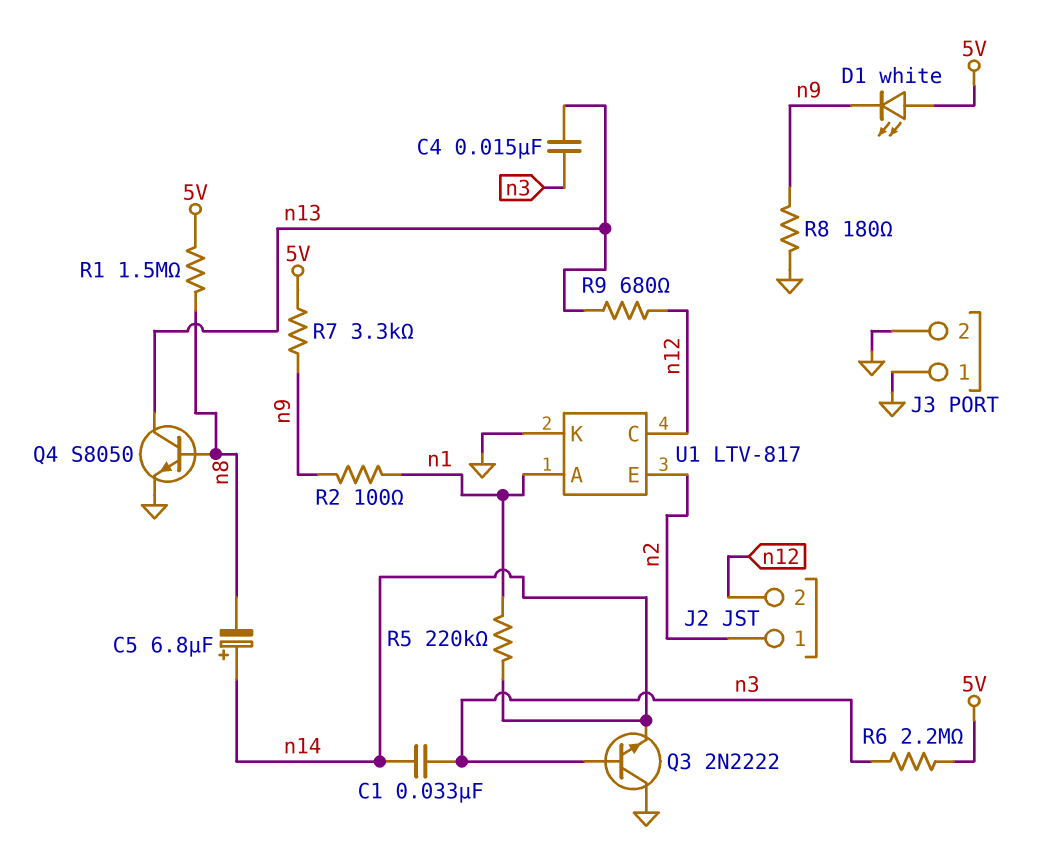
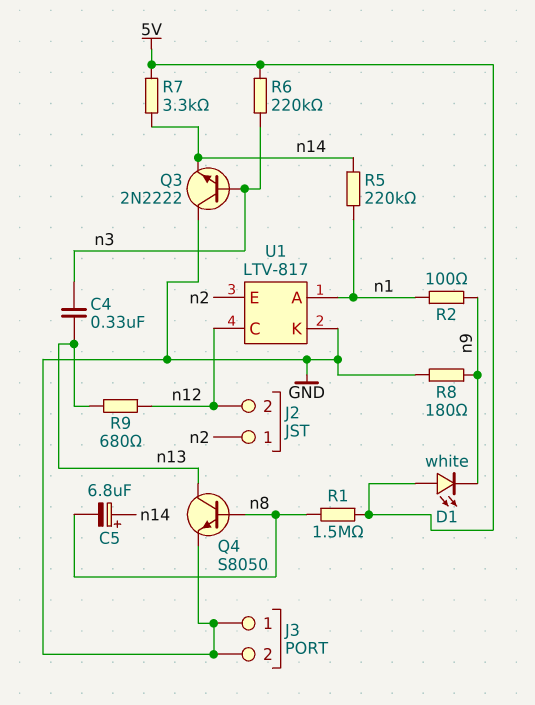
C1: 33nF (n3, n14) -> none
C4: 15nF (n3, n13) -> 330nF (n3, n13)
R6: 2.2M (5V, n3) -> 220k (5V, n3)
R7: 3.3k (5V, n9) -> 3.3k (5V, n14)

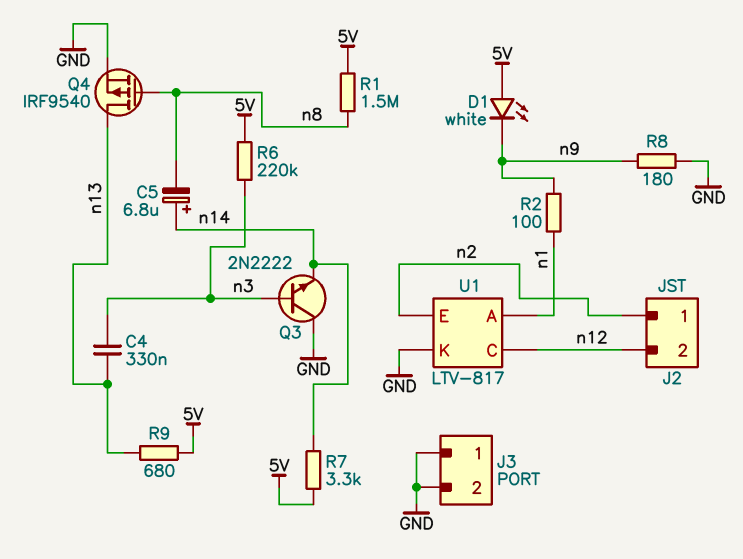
Q4: NPN S8050 (B n8, C n13, E GND) -> PMOS IRF9540 (G n8, D n13, S GND)
R5: 220k (n1, n14) -> none
R9: 680 (n12, n13) -> 680 (5V, n13)

